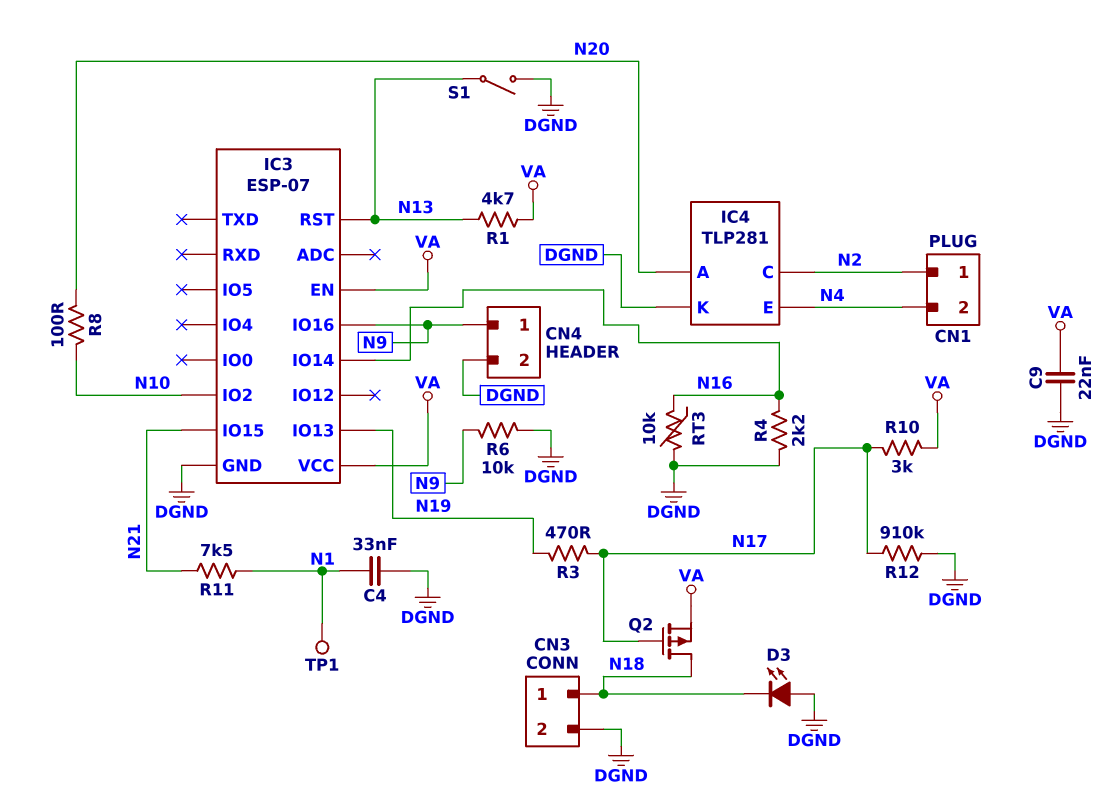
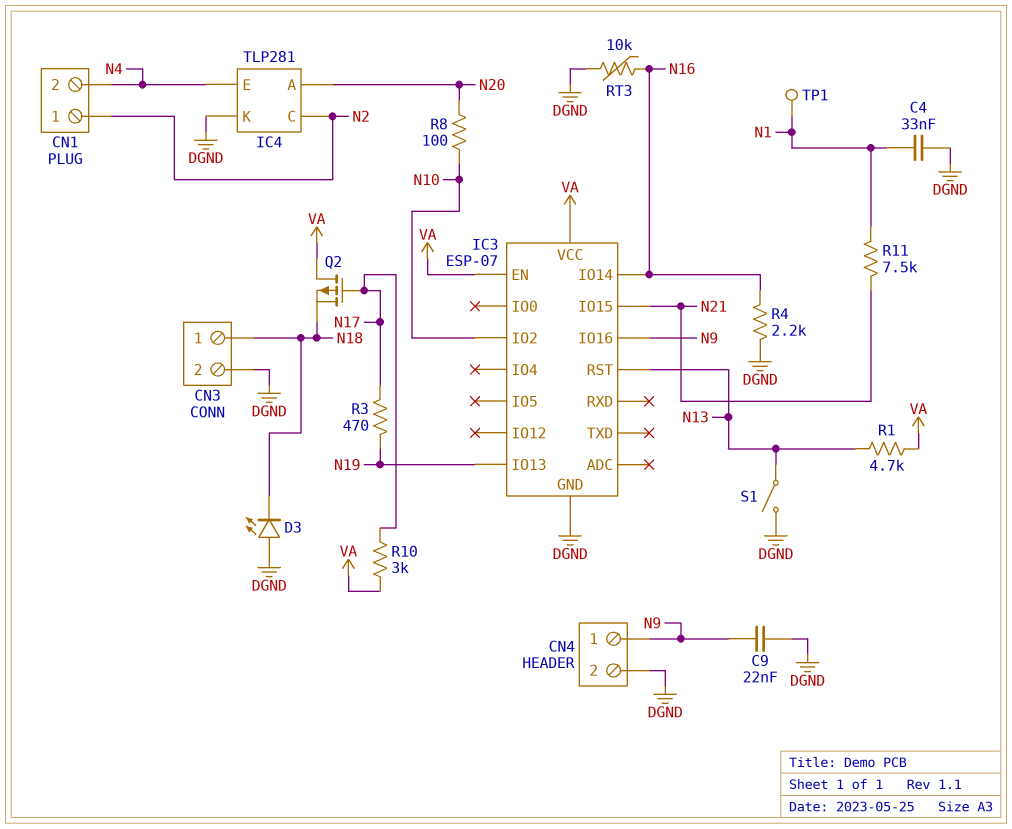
C9: 22nF (DGND, VA) -> 22nF (DGND, N9)
Q2: PMOS (G N17, D N18, S VA) -> PMOS (G N17, D VA, S N18)
R6: 10k (DGND, N9) -> none
R12: 910k (DGND, N17) -> none

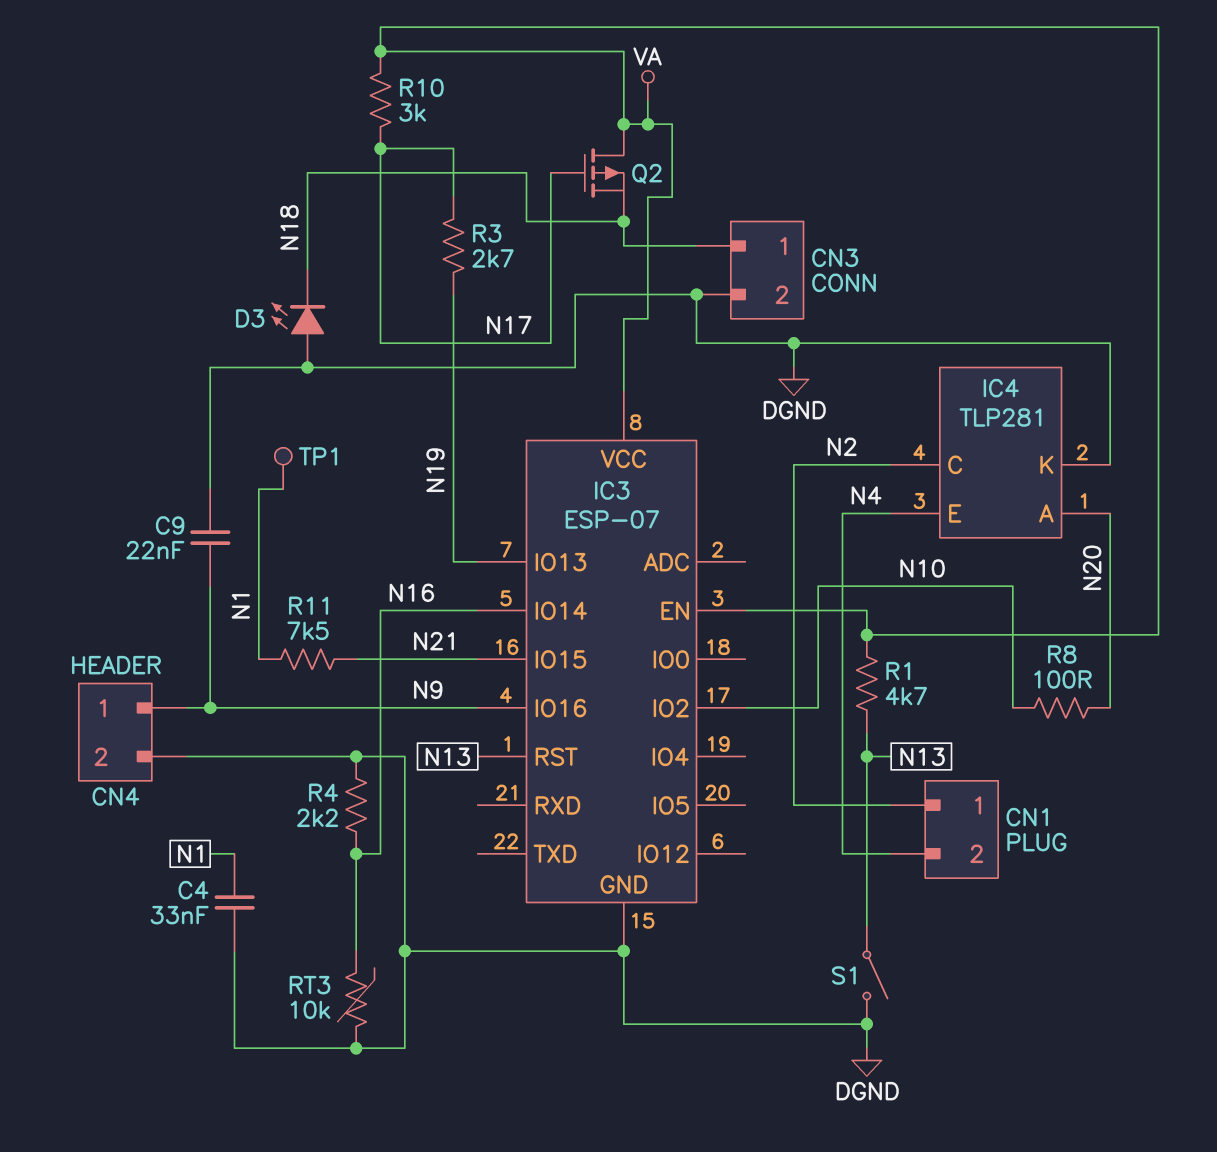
R3: 470 (N17, N19) -> 2.7k (N17, N19)

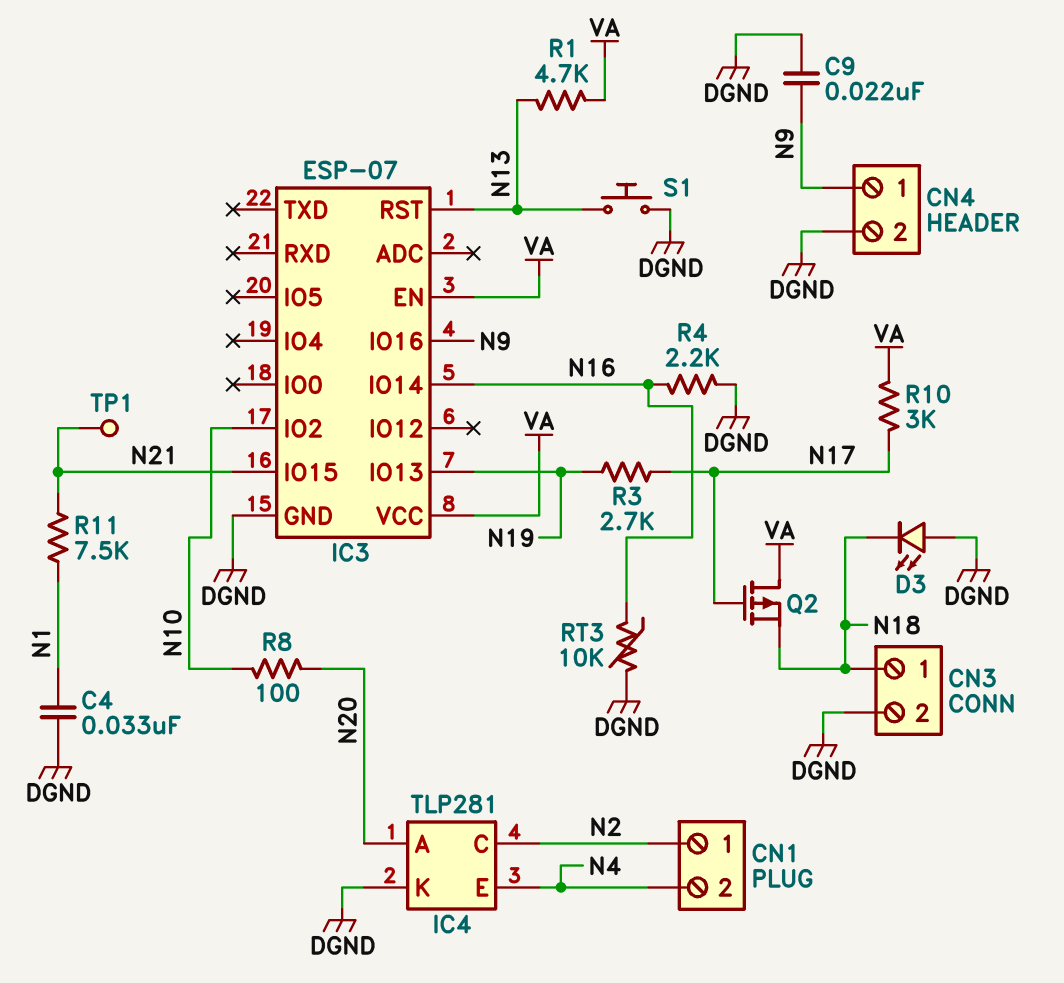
S1: switch (DGND, N13) -> button (DGND, N13)
TP1: test point (N1) -> test point (N21)

